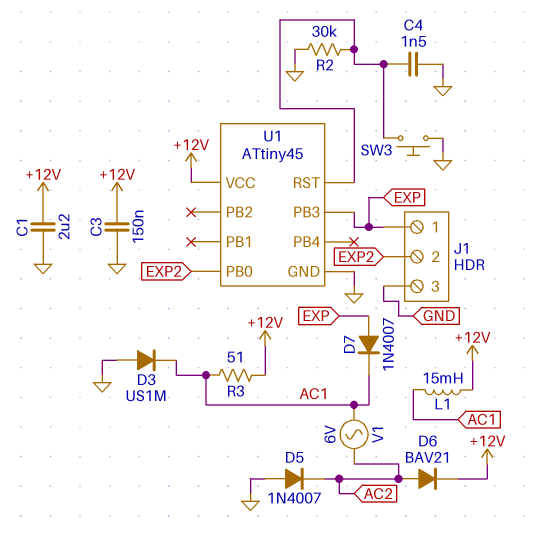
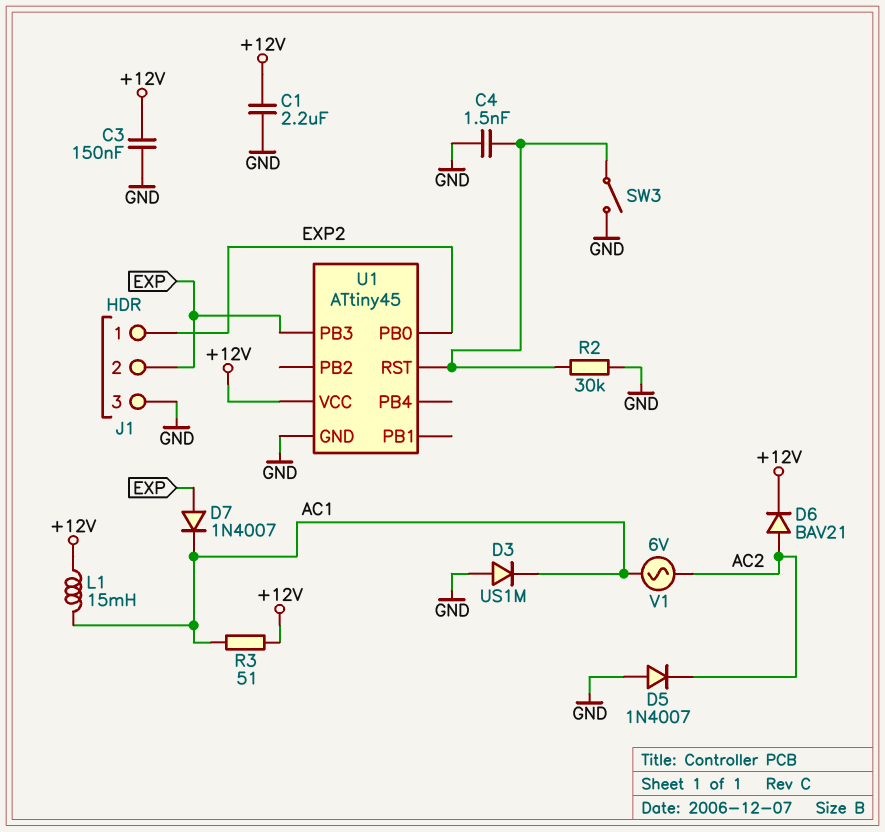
J1 pin 1: EXP -> EXP2
J1 pin 2: EXP2 -> EXP
SW3: button (GND, U1/RST) -> switch (GND, U1/RST)

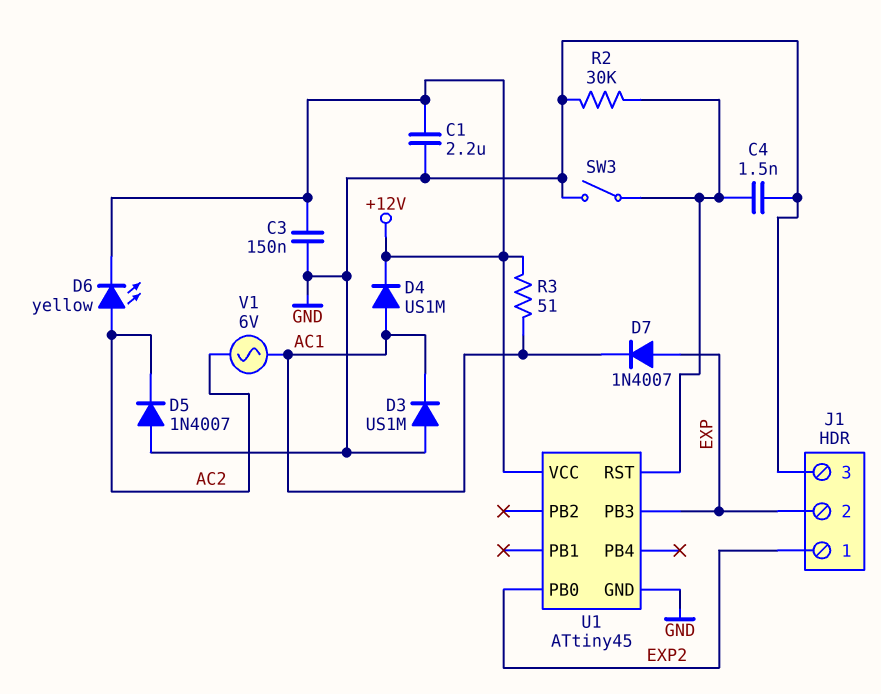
D4: none -> diode US1M (A AC1, K +12V)
D6: diode BAV21 (A AC2, K +12V) -> LED yellow (A AC2, K +12V)
L1: 15mH (+12V, AC1) -> none

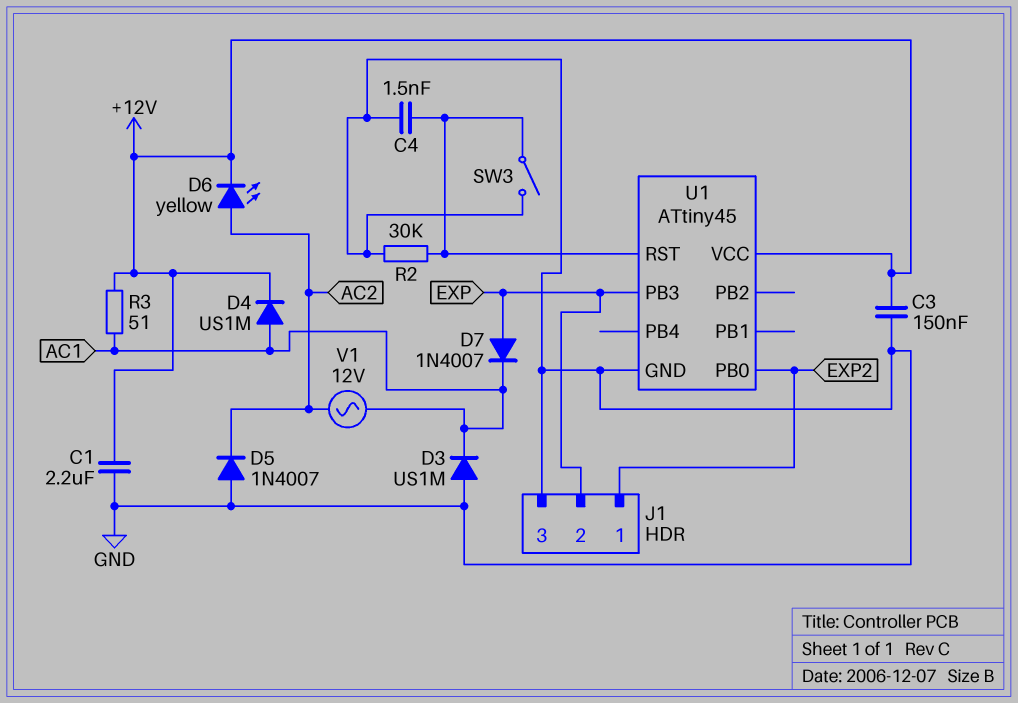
V1: AC 6V (AC1, AC2) -> AC 12V (AC1, AC2)

